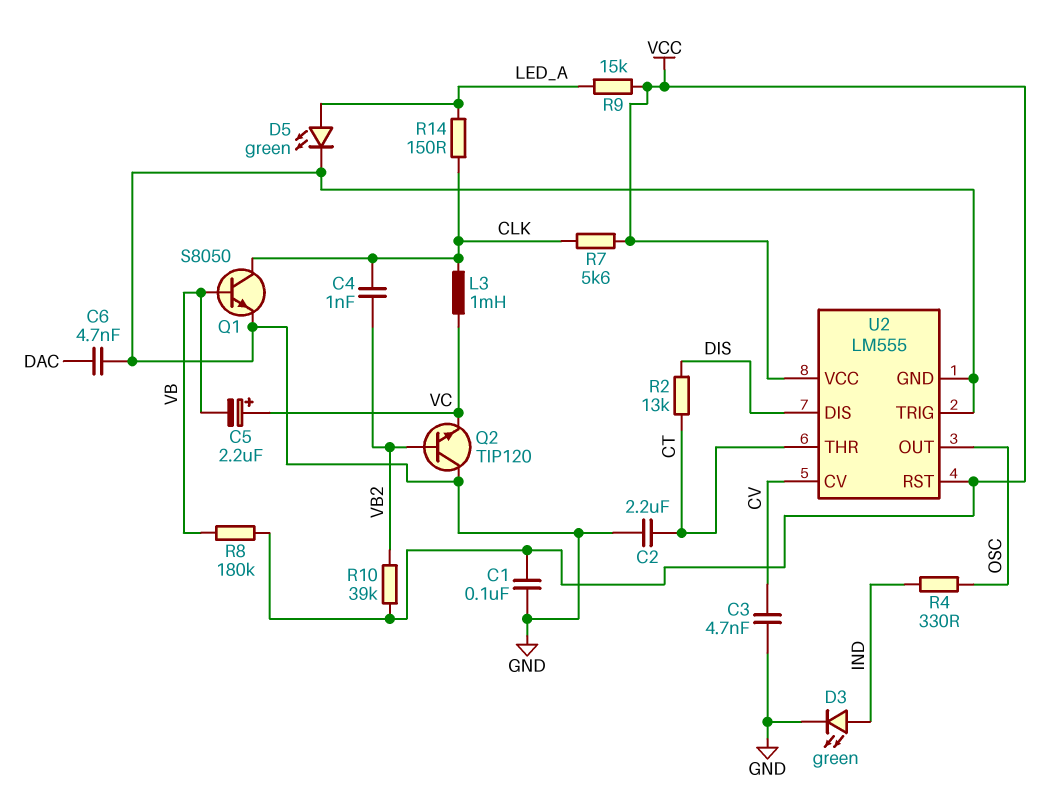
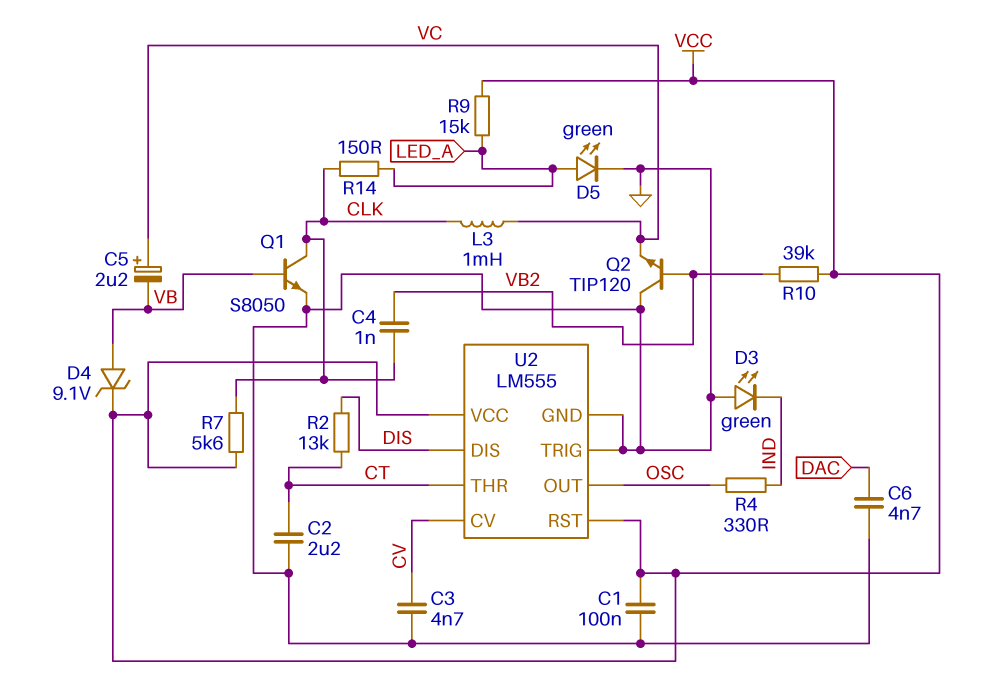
D3: LED green (A IND, K GND) -> LED green (A GND, K IND)
D4: none -> zener 9.1V (A VB, K VCC)
R8: 180k (VB, VCC) -> none

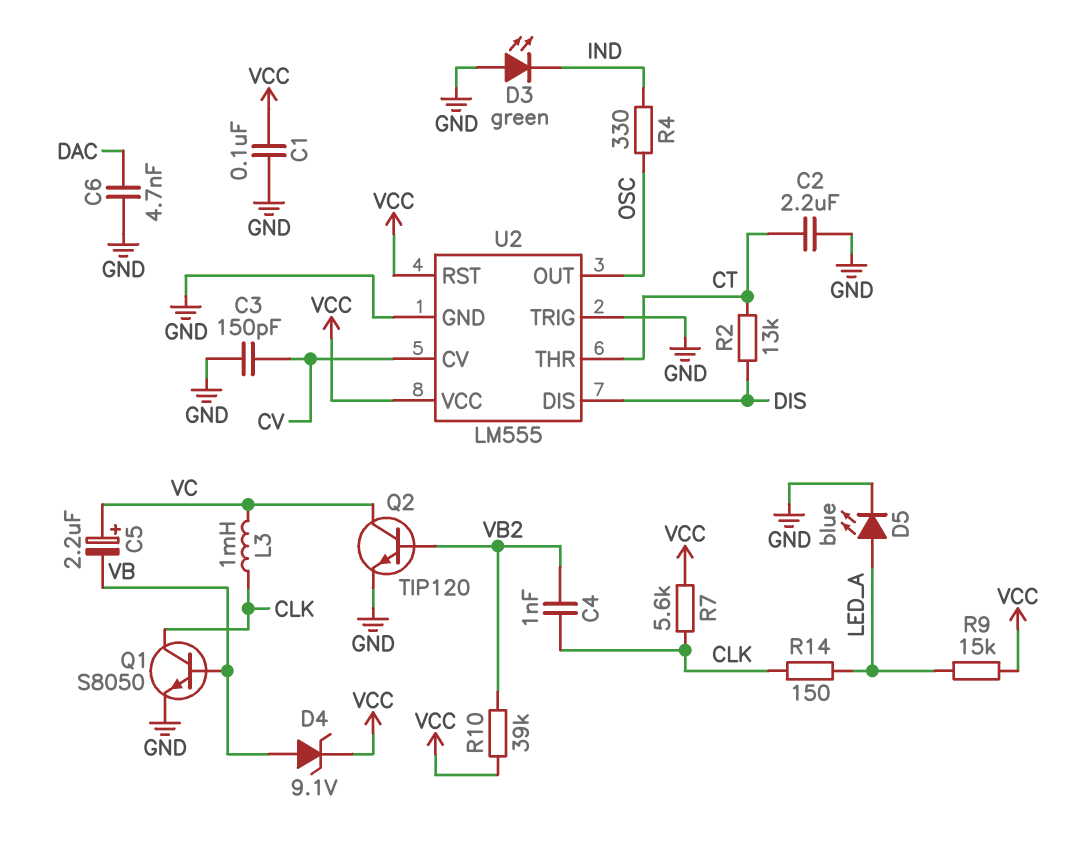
C3: 4.7nF (CV, GND) -> 150pF (CV, GND)
D5: LED green (A LED_A, K GND) -> LED blue (A LED_A, K GND)
Q2: NPN TIP120 (B VB2, C GND, E VC) -> NPN TIP120 (B VB2, C VC, E GND)

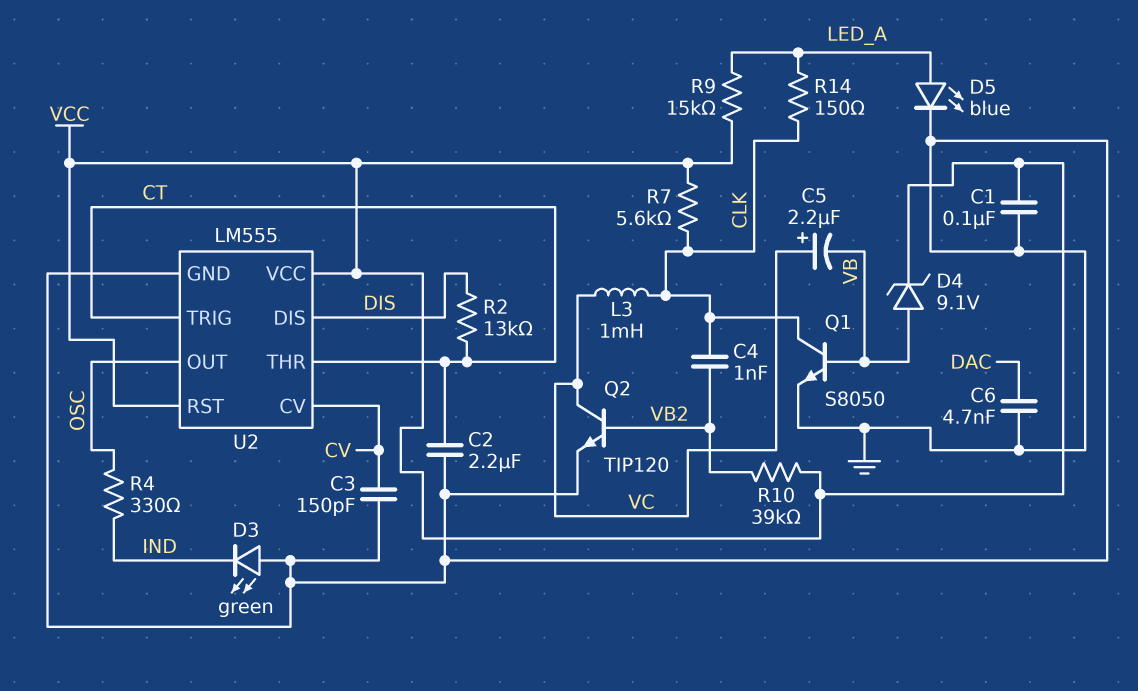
U2 pin TRIG: GND -> CT

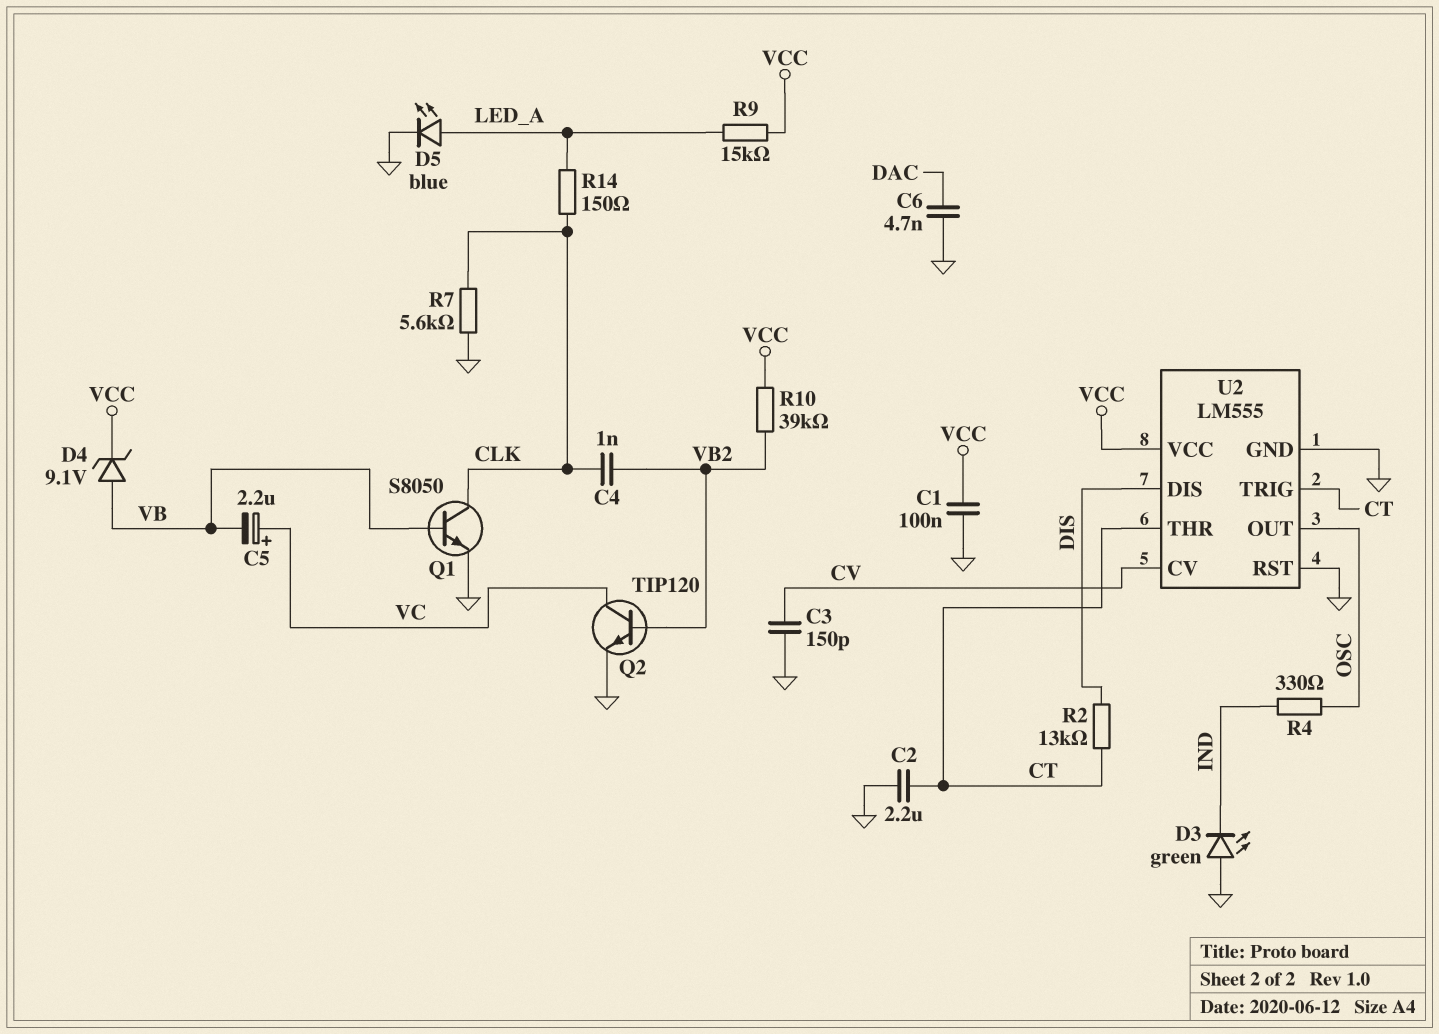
L3: 1mH (CLK, VC) -> none
R7: 5.6k (CLK, VCC) -> 5.6k (CLK, GND)
U2 pin RST: VCC -> GND

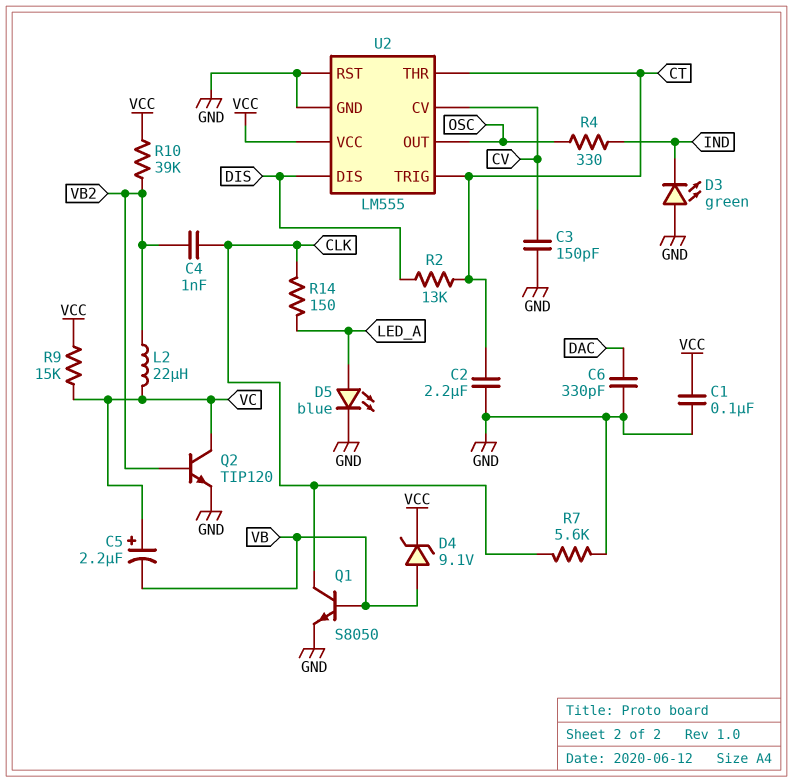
C6: 4.7nF (DAC, GND) -> 330pF (DAC, GND)
L2: none -> 22uH (VB2, VC)
R9: 15k (LED_A, VCC) -> 15k (VC, VCC)

